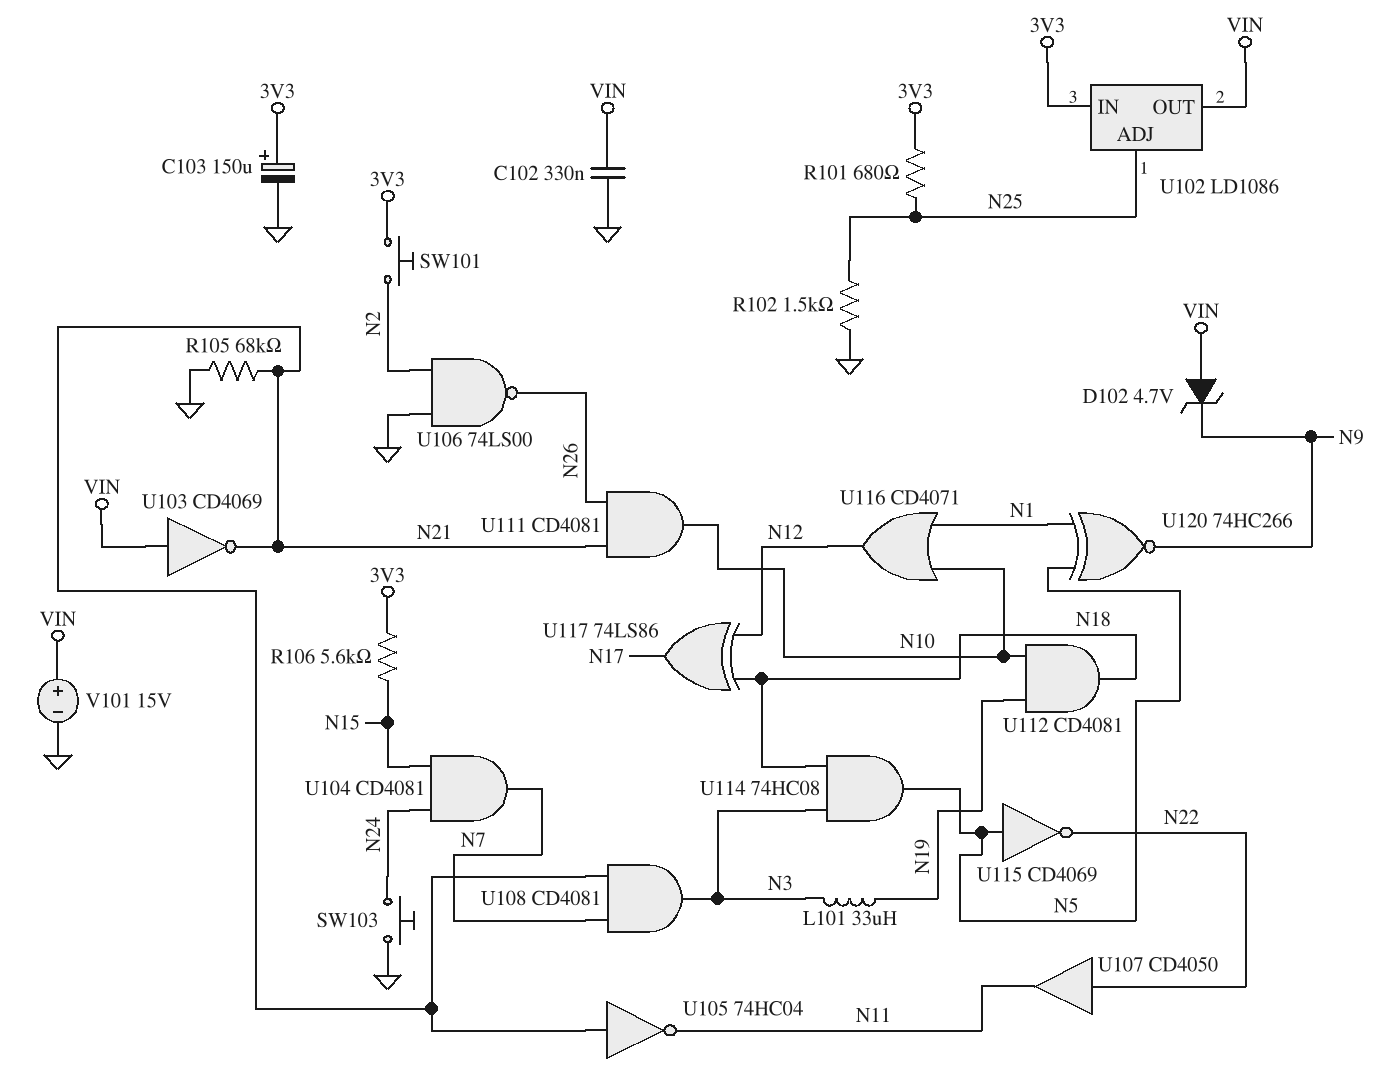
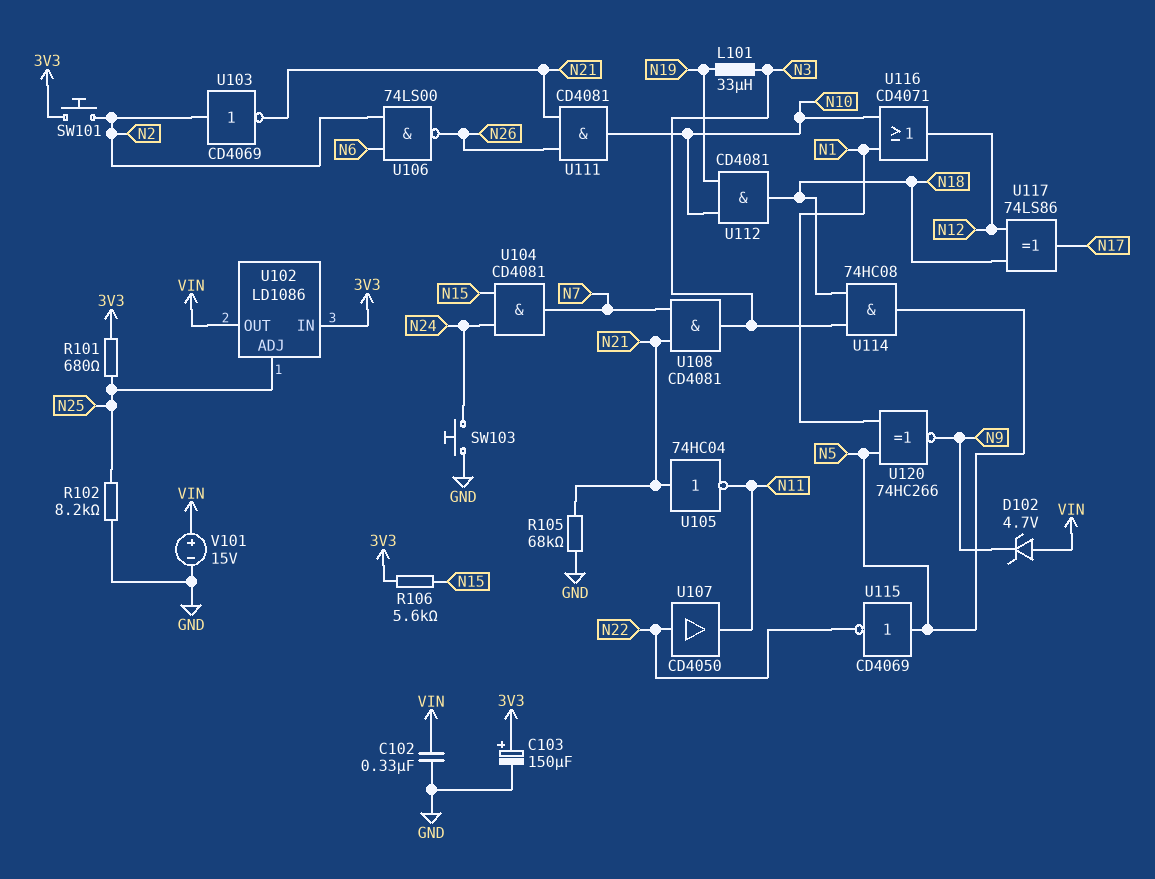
R102: 1.5k (GND, N25) -> 8.2k (GND, N25)
U103: NOT CD4069 (in VIN, out N21) -> NOT CD4069 (in N2, out N21)
U106: NAND 74LS00 (in GND, in N2, out N26) -> NAND 74LS00 (in N2, in N6, out N26)

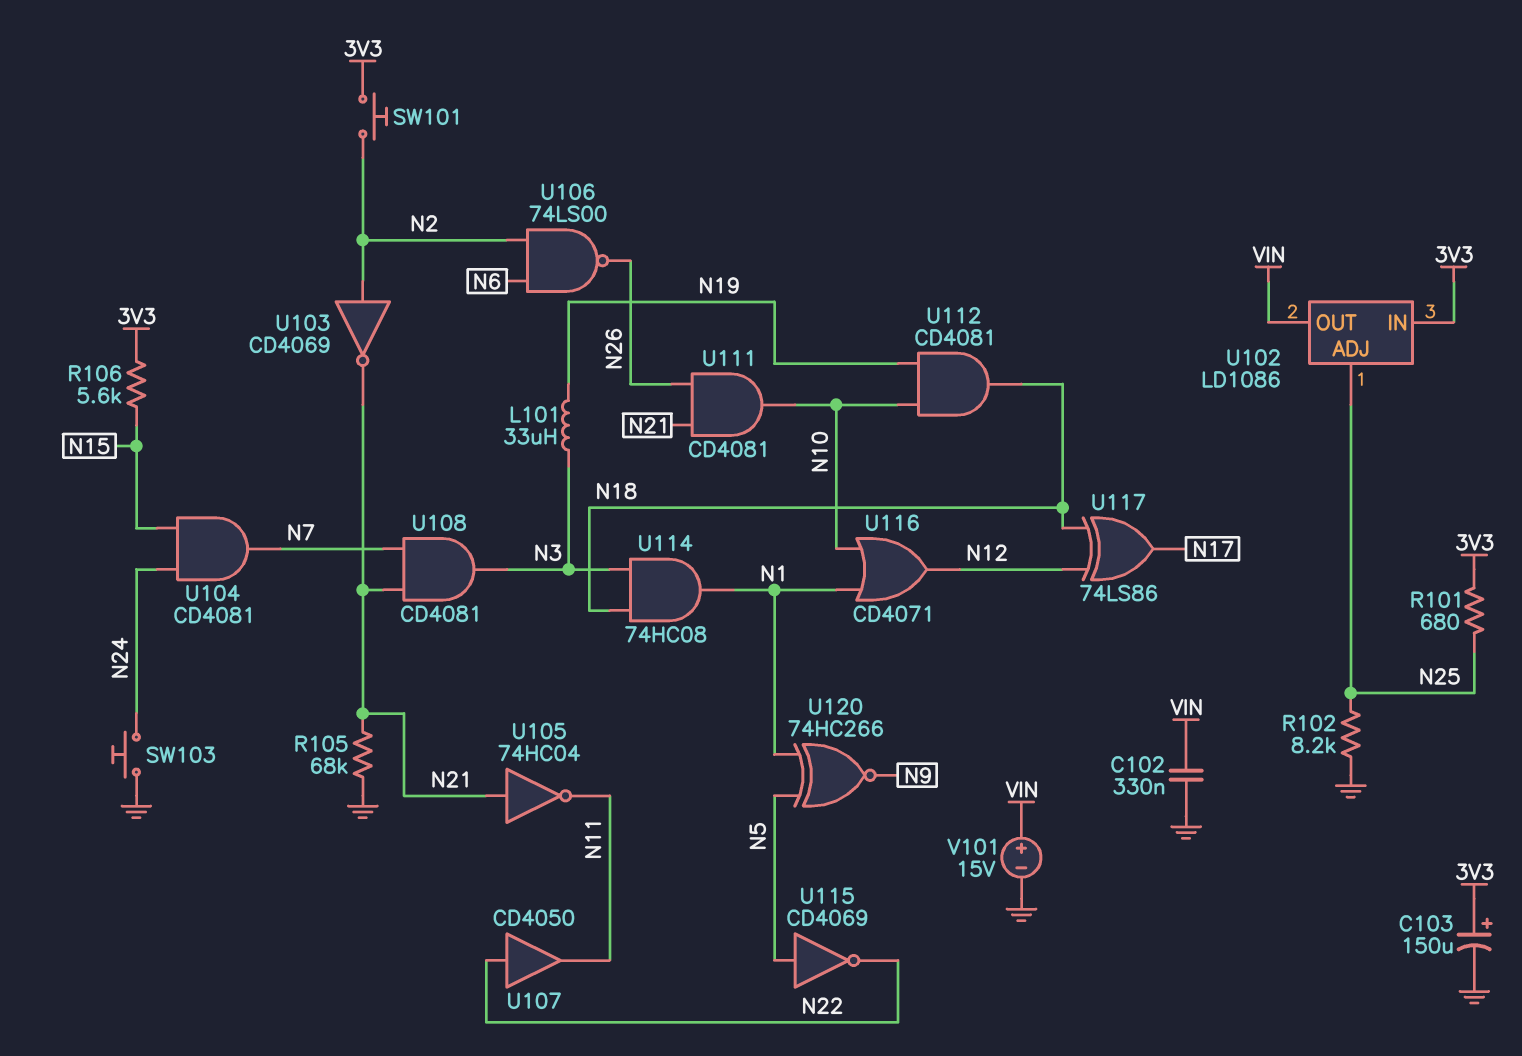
D102: zener 4.7V (A VIN, K N9) -> none
U114: AND 74HC08 (in N3, in N18, out N5) -> AND 74HC08 (in N3, in N18, out N1)

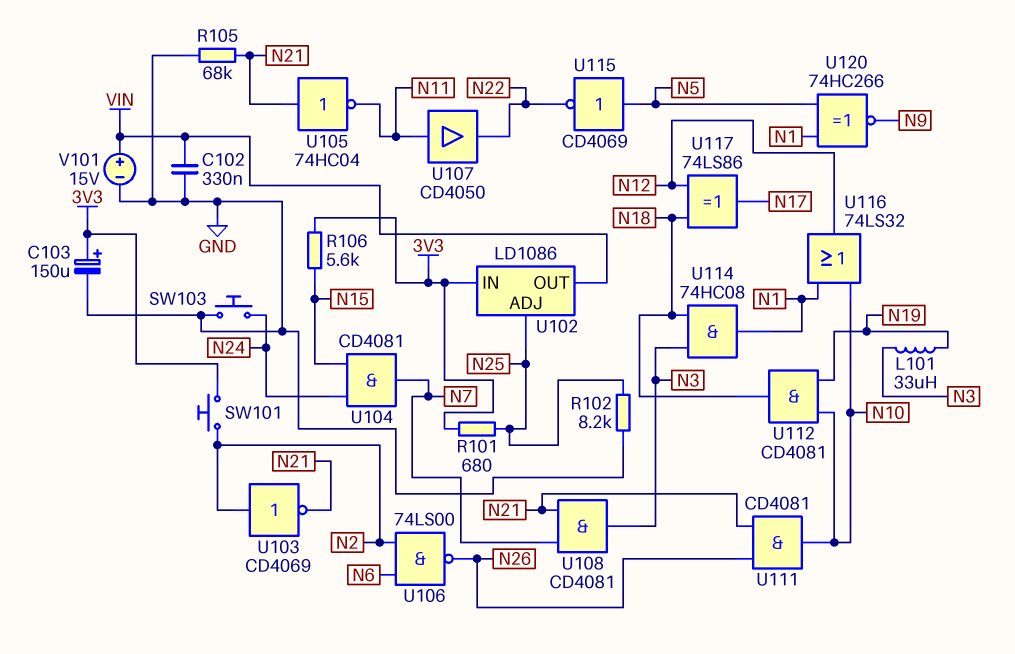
U107: buffer CD4050 (in N22, out N11) -> buffer CD4050 (in N11, out N22)
U116: OR CD4071 (in N1, in N10, out N12) -> OR 74LS32 (in N1, in N10, out N12)

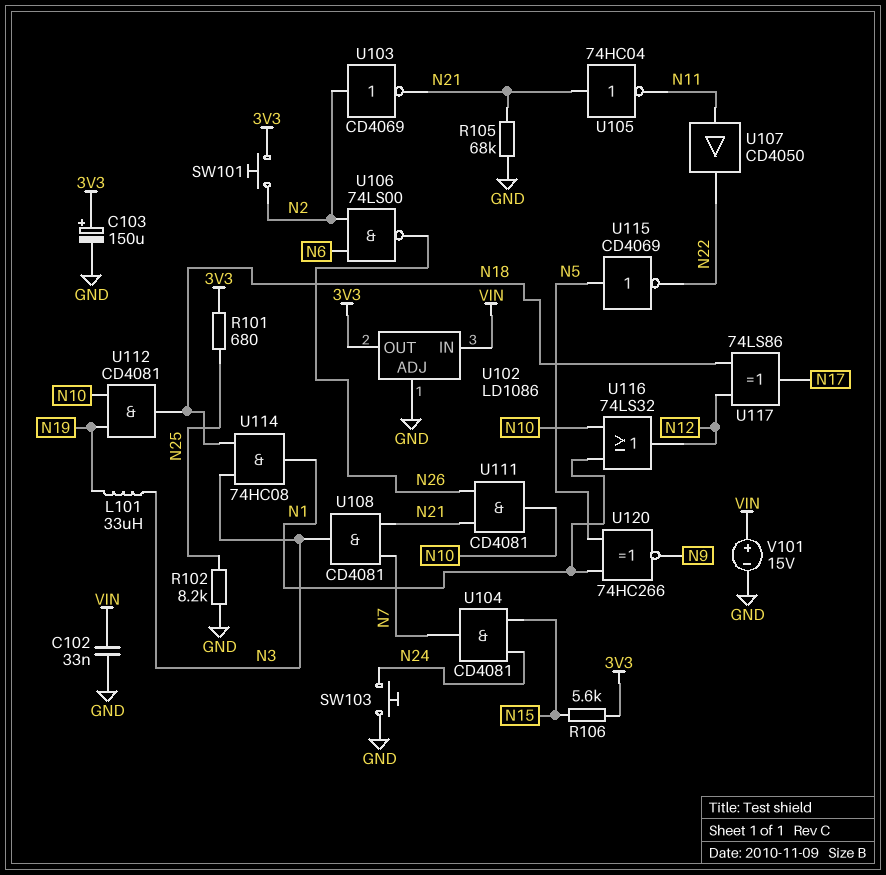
C102: 330nF (GND, VIN) -> 33nF (GND, VIN)
U102 pin ADJ: N25 -> GND
U102 pin IN: 3V3 -> VIN
U102 pin OUT: VIN -> 3V3

